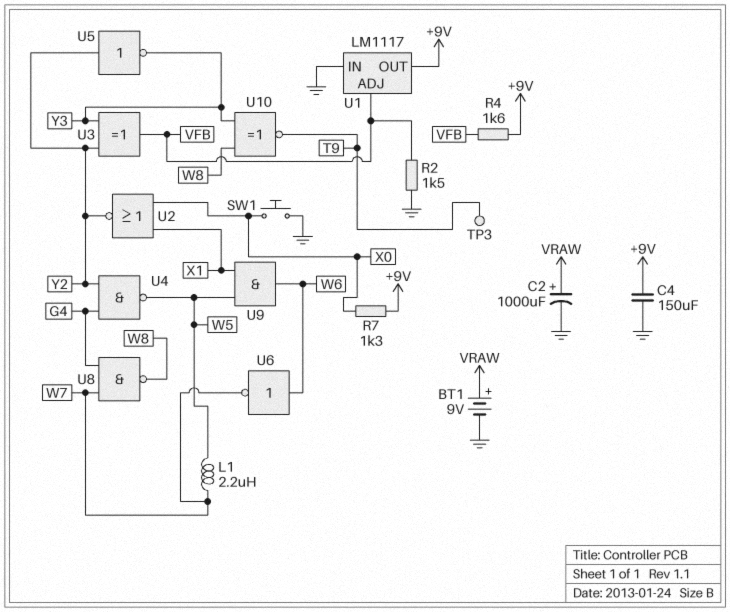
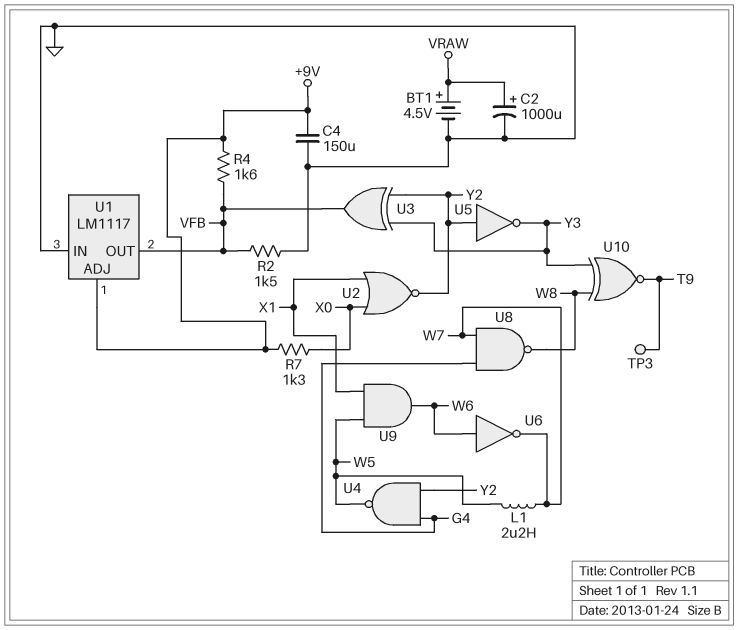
BT1: 9V (plus VRAW, minus GND) -> 4.5V (plus VRAW, minus GND)
SW1: button (GND, X0) -> none
U1 pin ADJ: VFB -> +9V
U1 pin OUT: +9V -> VFB

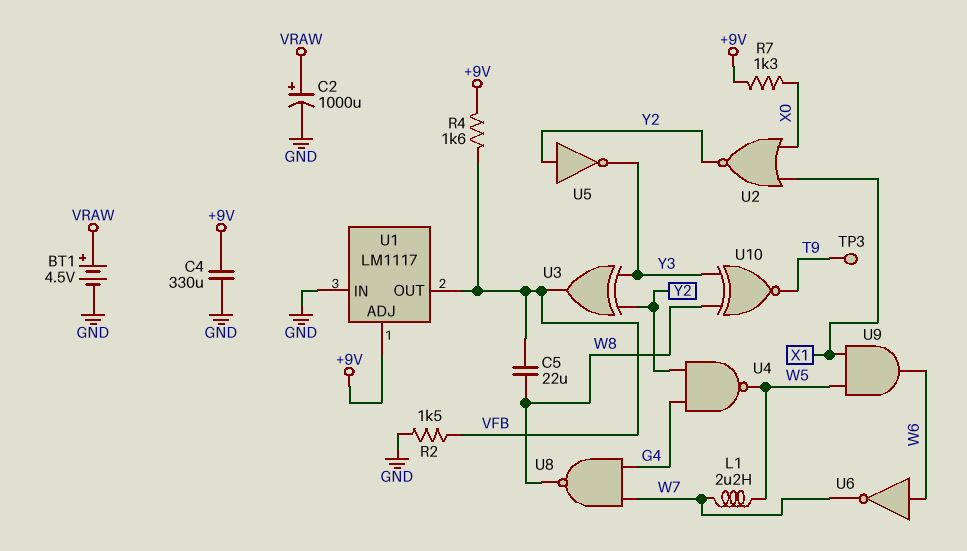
C4: 150uF (+9V, GND) -> 330uF (+9V, GND)
C5: none -> 22uF (VFB, W8)

